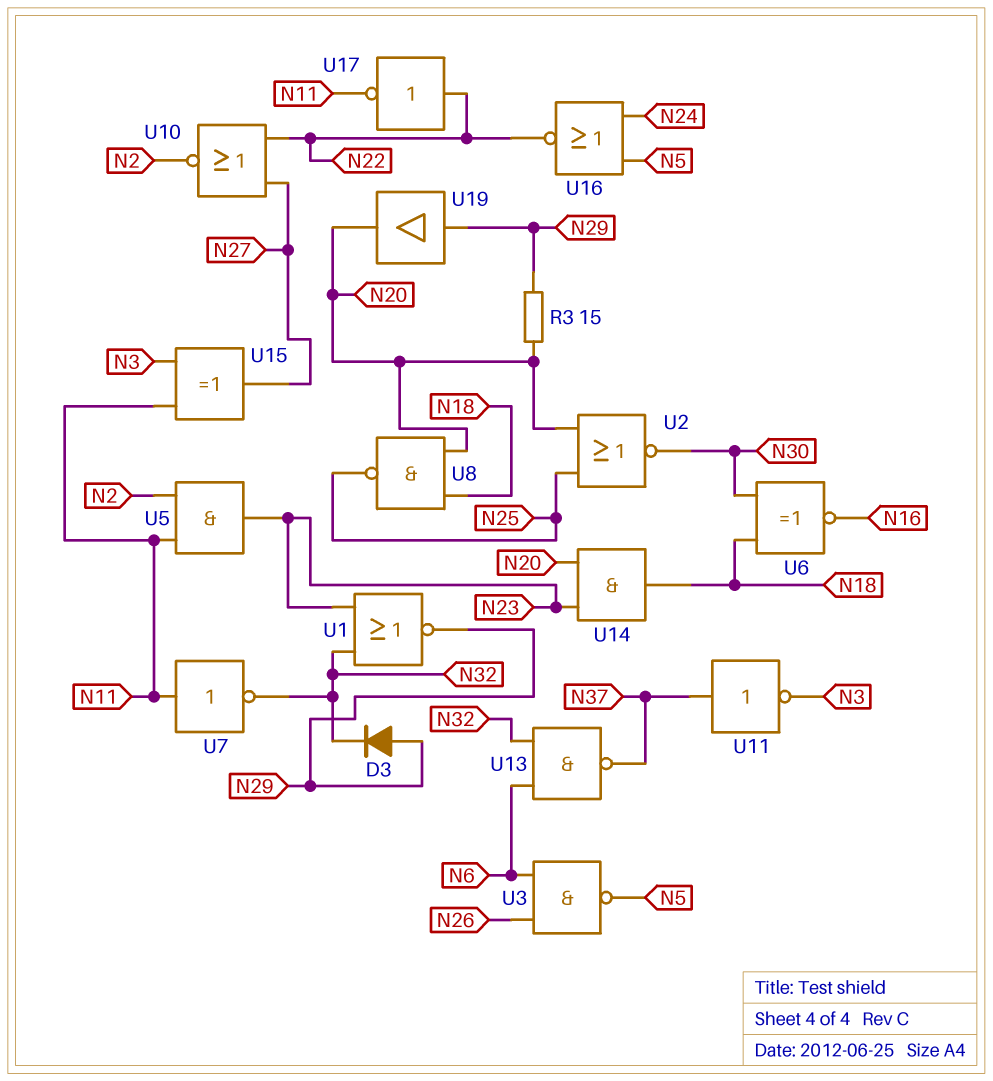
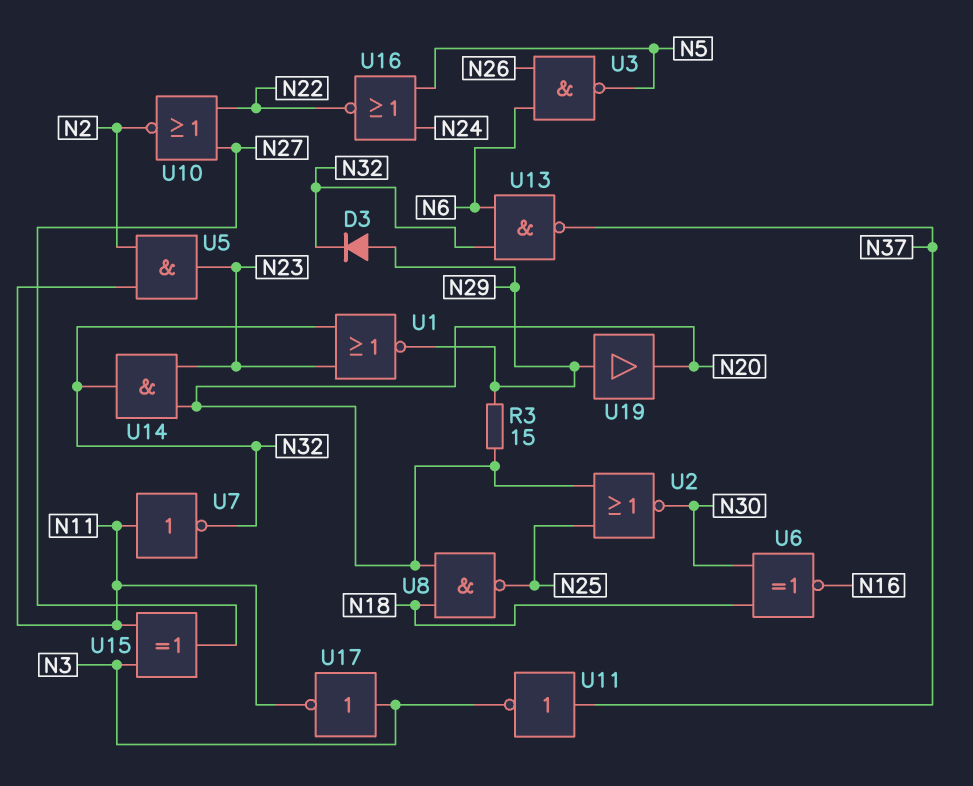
U14: AND (in N20, in N23, out N18) -> AND (in N20, in N23, out N32)
U17: NOT (in N22, out N11) -> NOT (in N3, out N11)

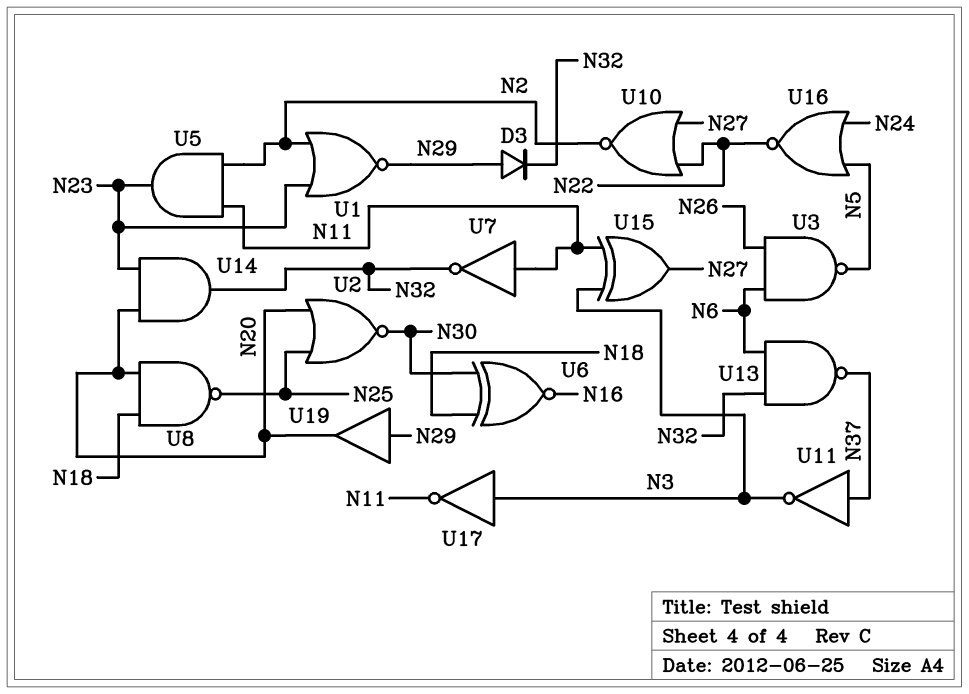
R3: 15 (N20, N29) -> none
U1: NOR (in N23, in N32, out N29) -> NOR (in N2, in N23, out N29)

